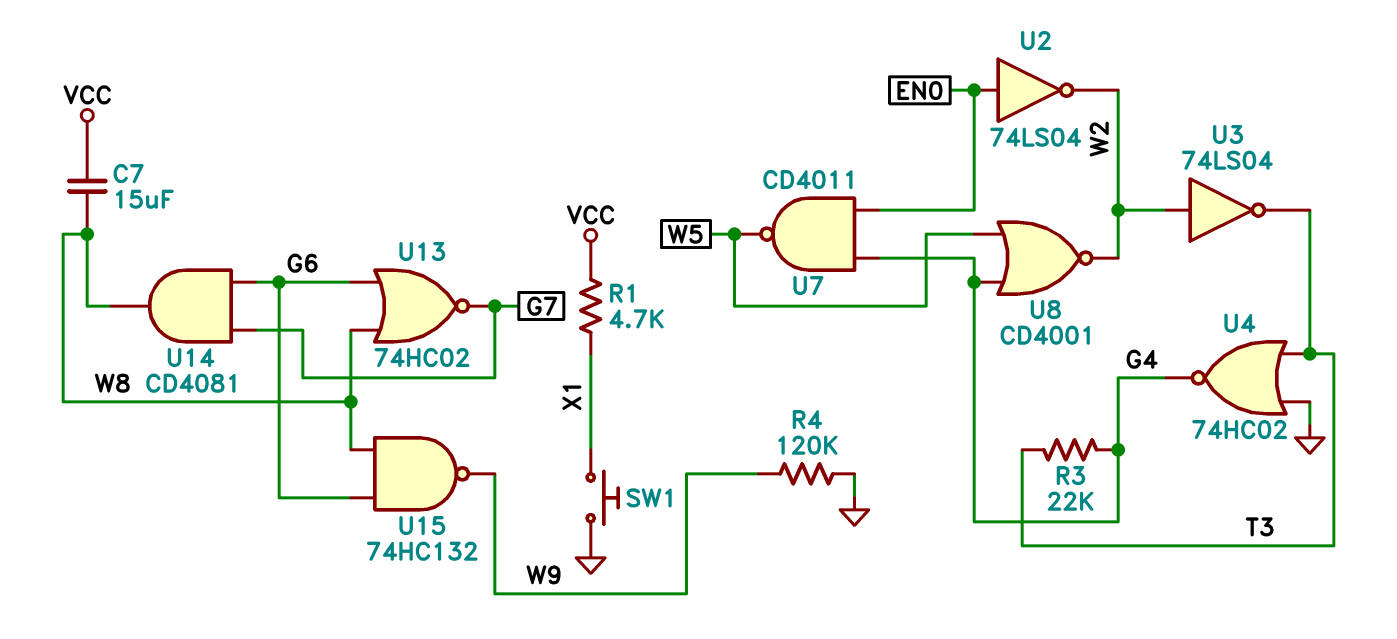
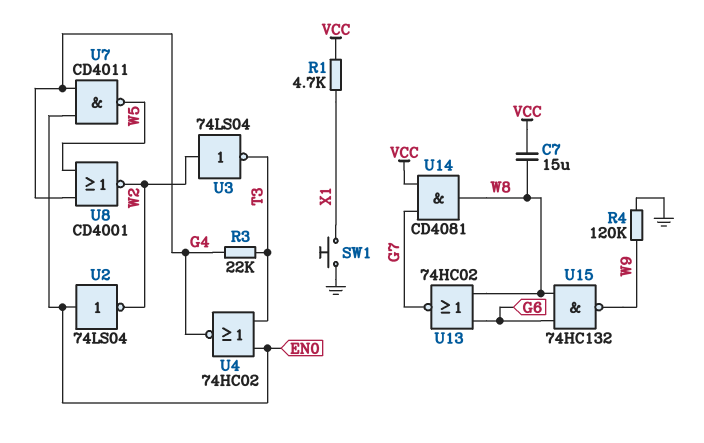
U4: NOR 74HC02 (in GND, in T3, out G4) -> NOR 74HC02 (in EN0, in T3, out G4)
U14: AND CD4081 (in G6, in G7, out W8) -> AND CD4081 (in G7, in VCC, out W8)

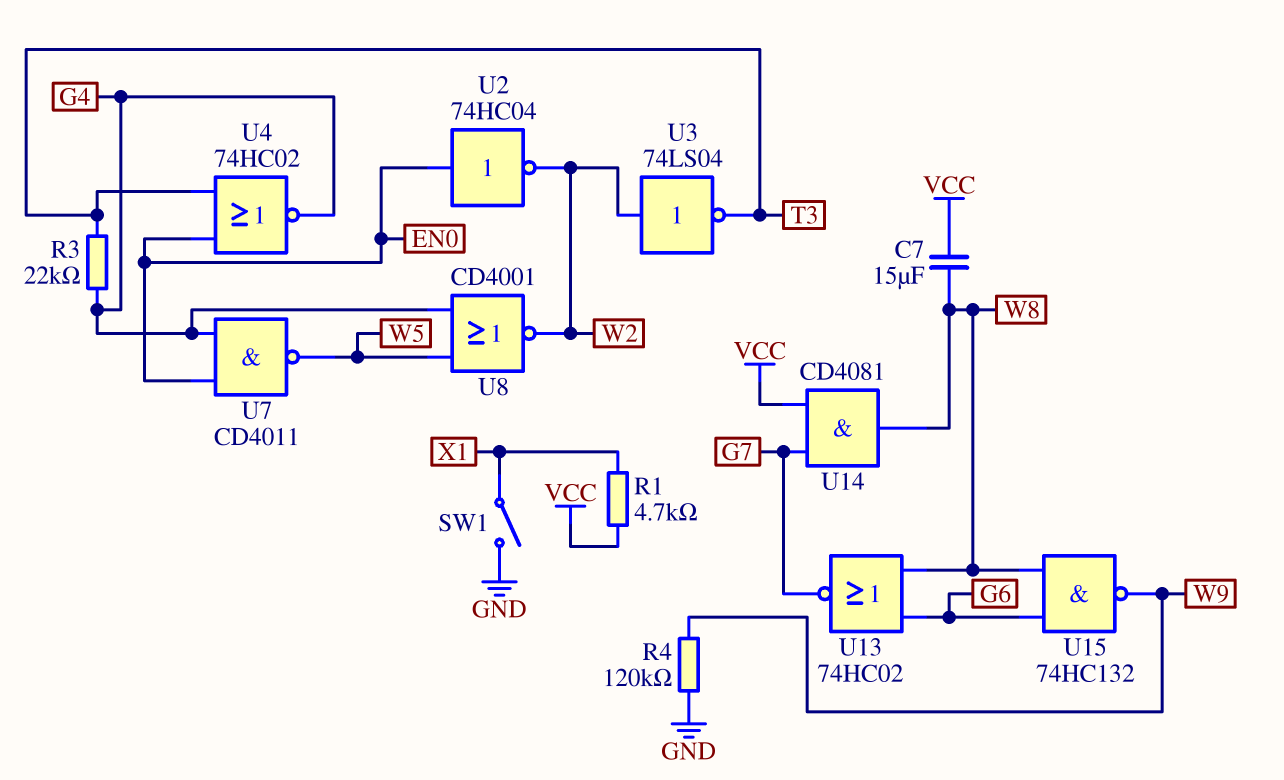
SW1: button (GND, X1) -> switch (GND, X1)
U2: NOT 74LS04 (in EN0, out W2) -> NOT 74HC04 (in EN0, out W2)

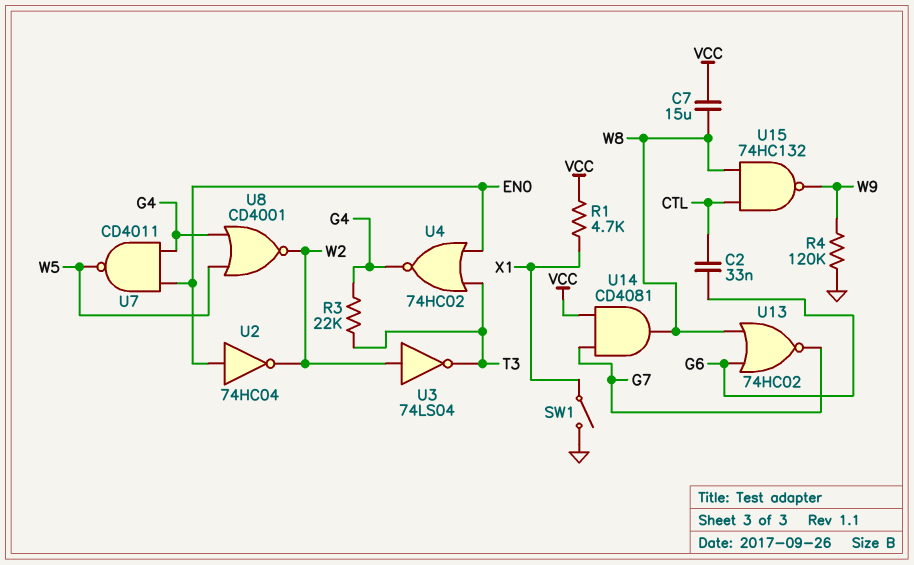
C2: none -> 33nF (CTL, G6)
U15: NAND 74HC132 (in G6, in W8, out W9) -> NAND 74HC132 (in CTL, in W8, out W9)

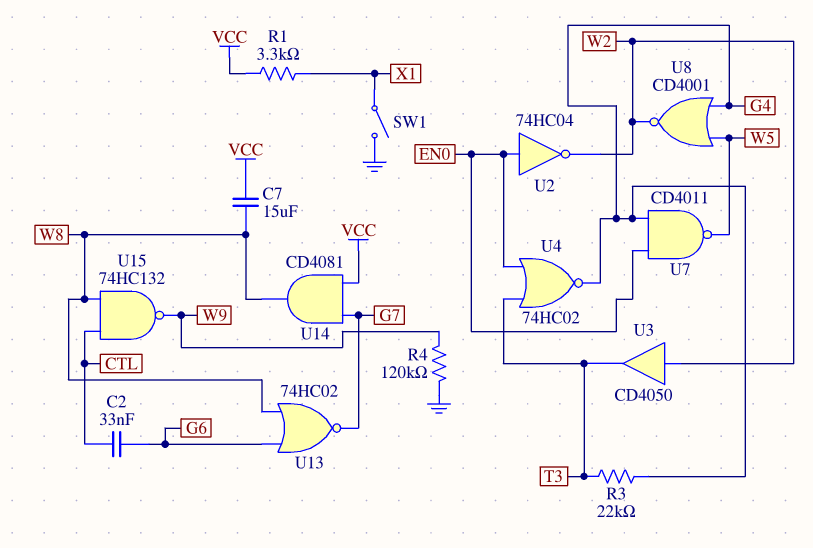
R1: 4.7k (VCC, X1) -> 3.3k (VCC, X1)
U3: NOT 74LS04 (in W2, out T3) -> buffer CD4050 (in W2, out T3)

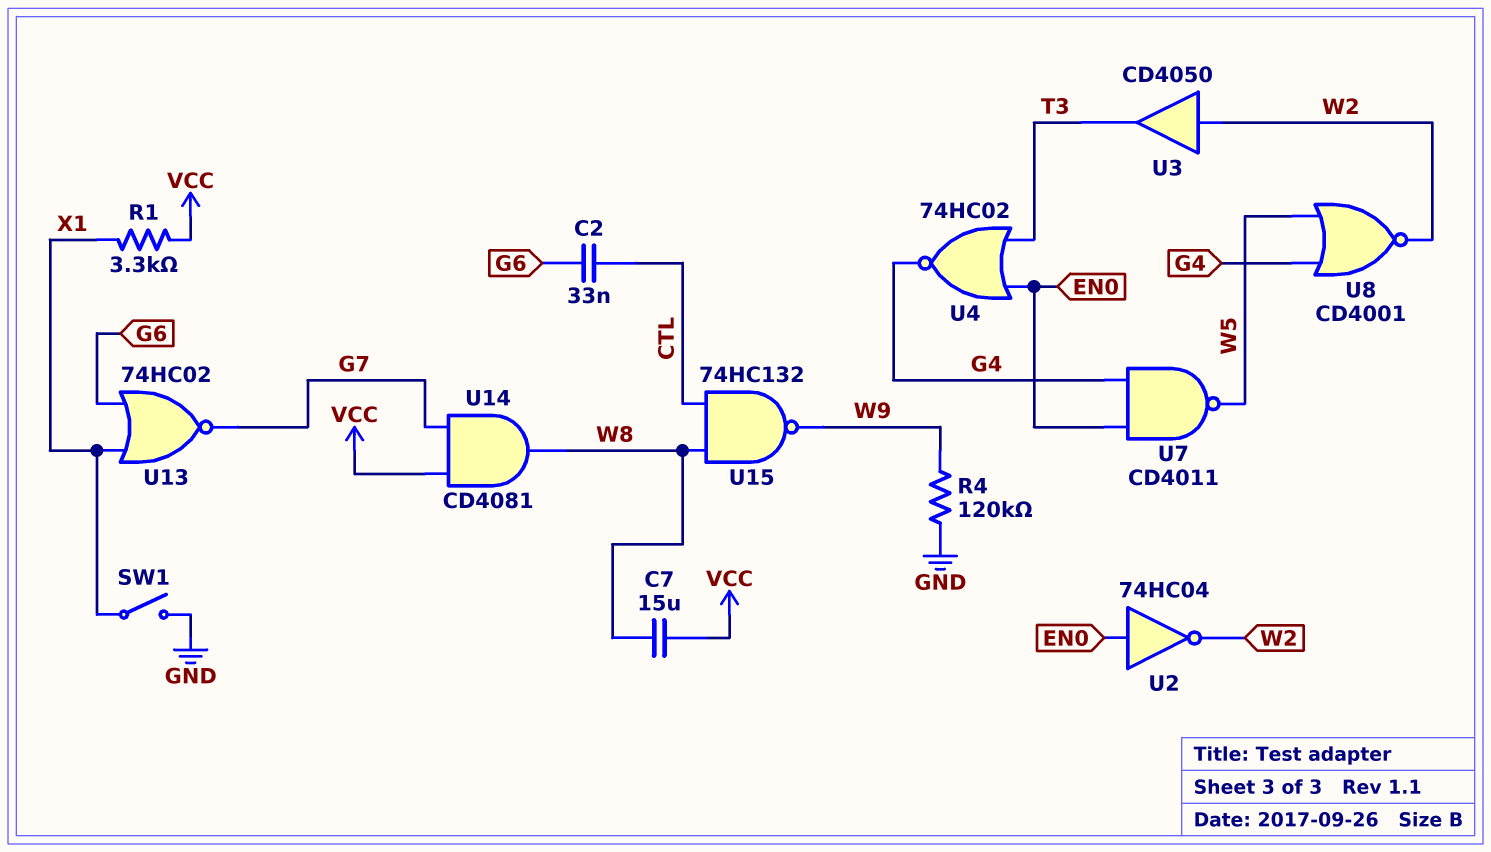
R3: 22k (G4, T3) -> none
U13: NOR 74HC02 (in G6, in W8, out G7) -> NOR 74HC02 (in G6, in X1, out G7)

